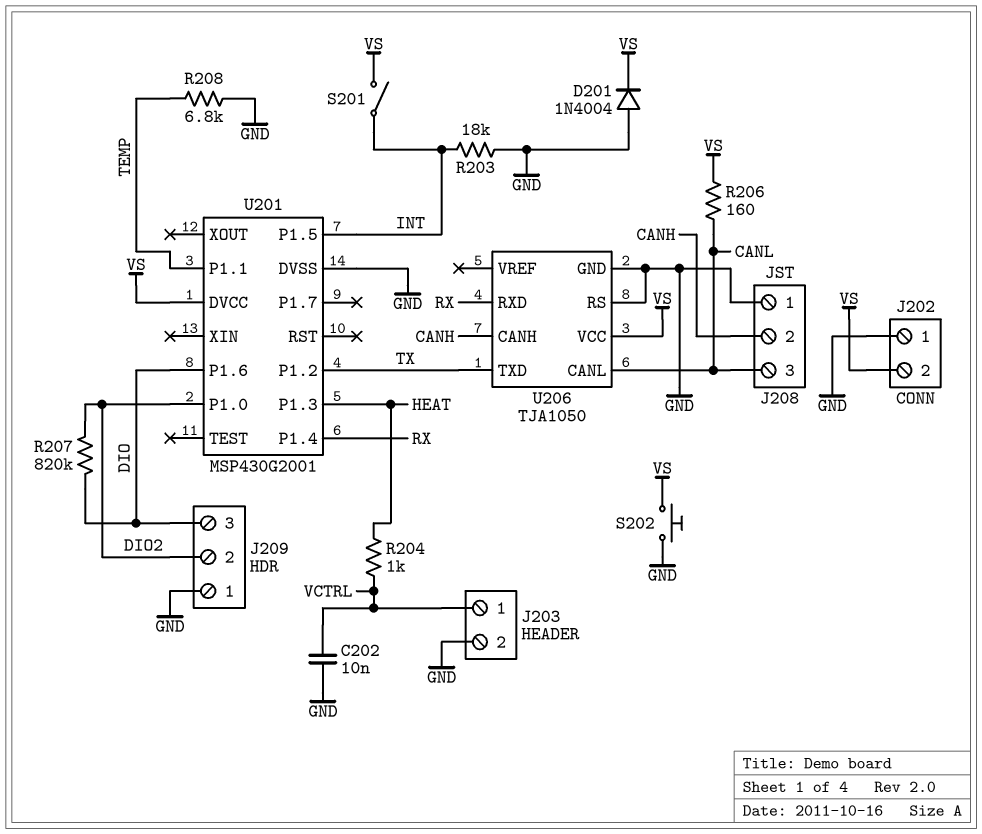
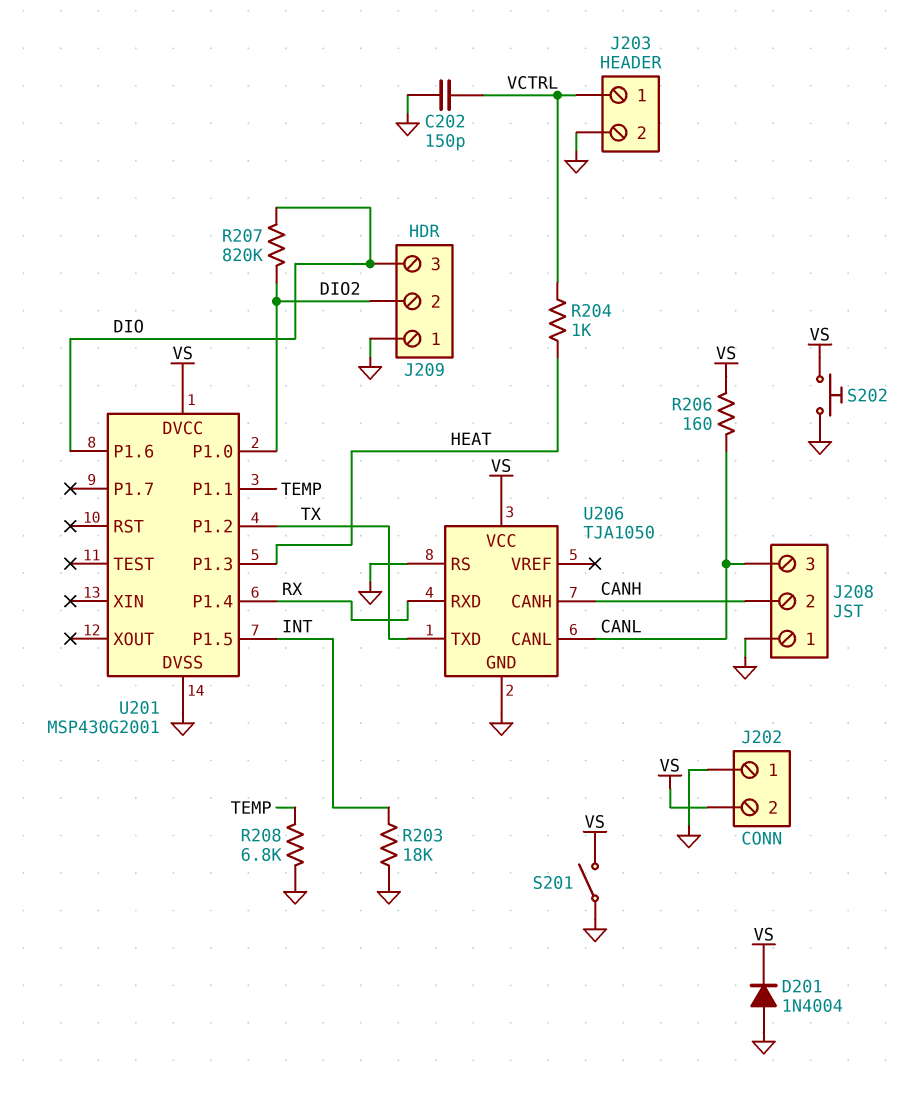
C202: 10nF (GND, VCTRL) -> 150pF (GND, VCTRL)
S201: switch (INT, VS) -> switch (GND, VS)

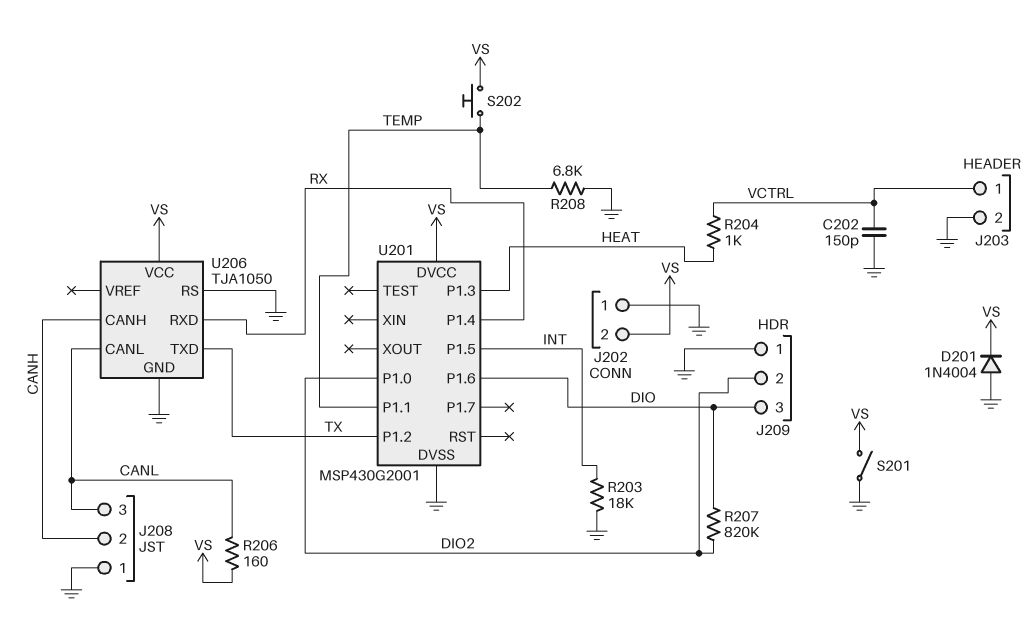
S202: button (GND, VS) -> button (TEMP, VS)

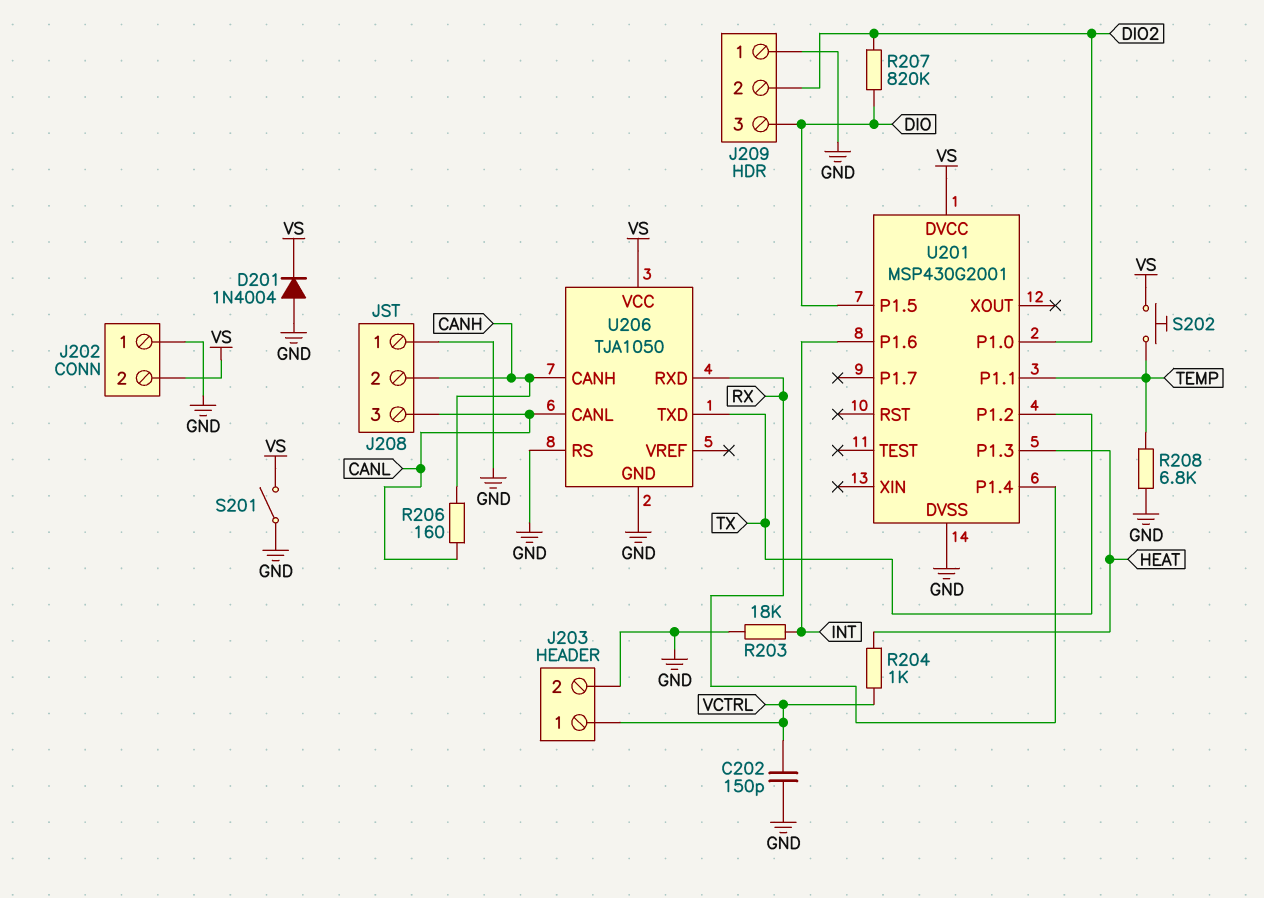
R206: 160 (CANL, VS) -> 160 (CANH, CANL)
U201 pin P1.5: INT -> DIO
U201 pin P1.6: DIO -> INT

